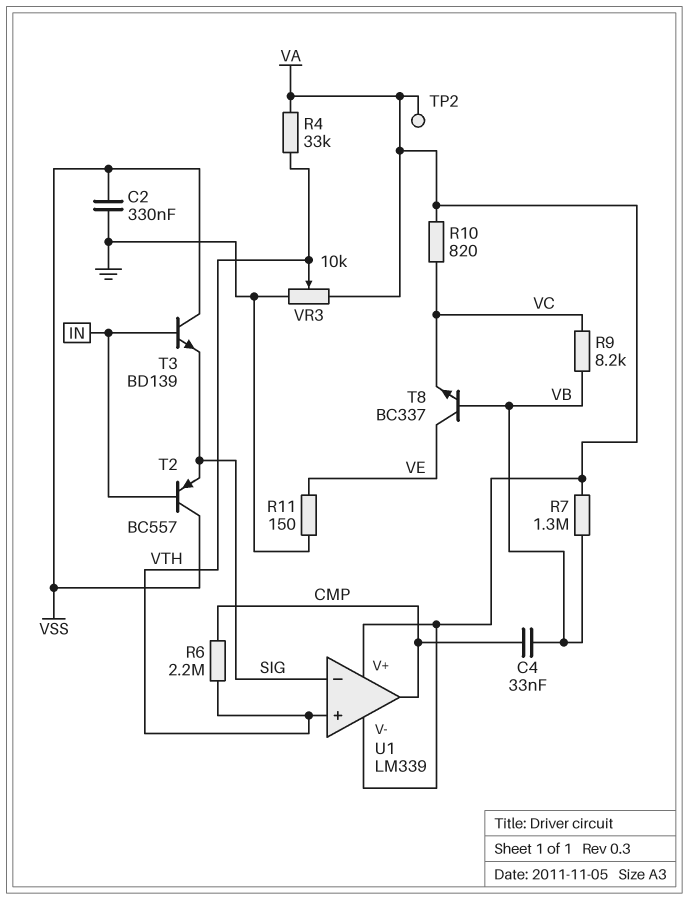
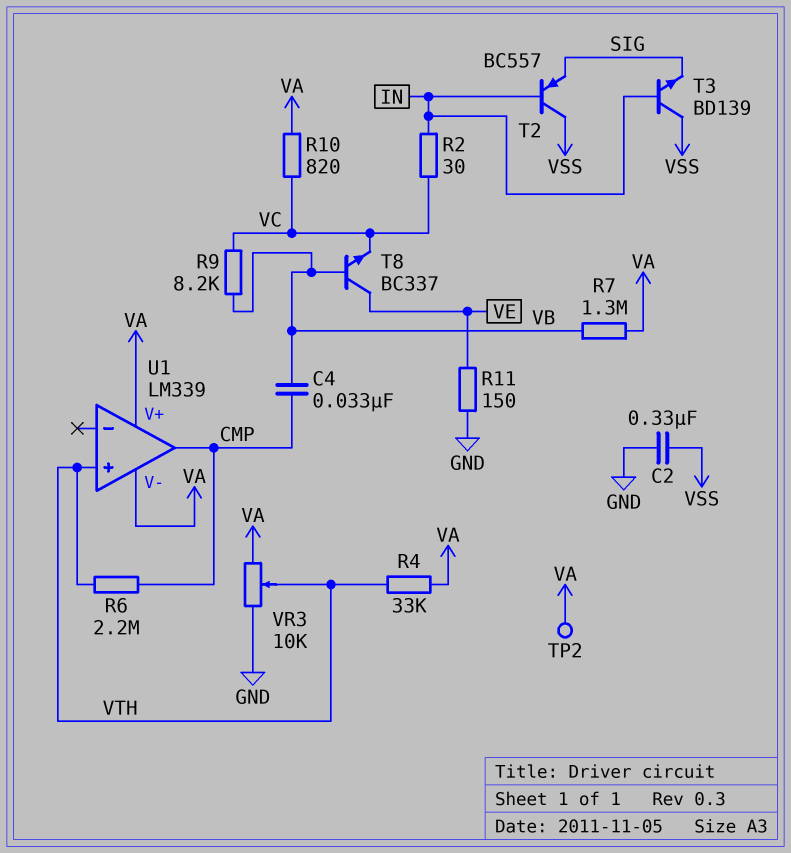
R2: none -> 30 (IN, VC)
U1 pin in-: SIG -> none

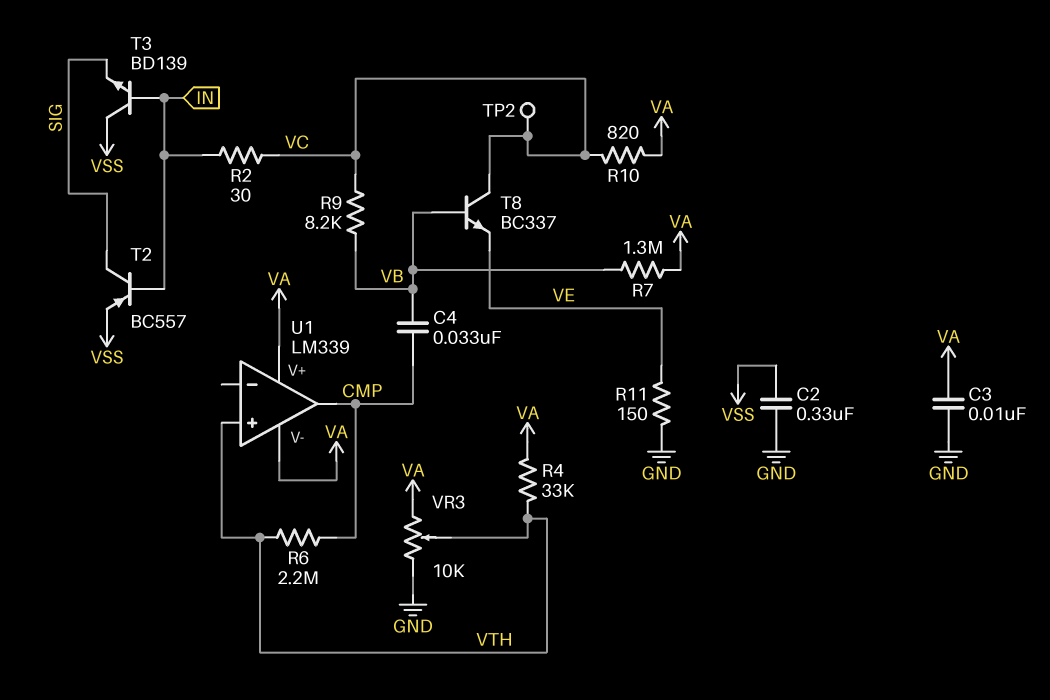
C3: none -> 10nF (GND, VA)
T2: PNP BC557 (B IN, C VSS, E SIG) -> PNP BC557 (B IN, C SIG, E VSS)
T8: NPN BC337 (B VB, C VE, E VC) -> NPN BC337 (B VB, C VC, E VE)
TP2: test point (VA) -> test point (VC)

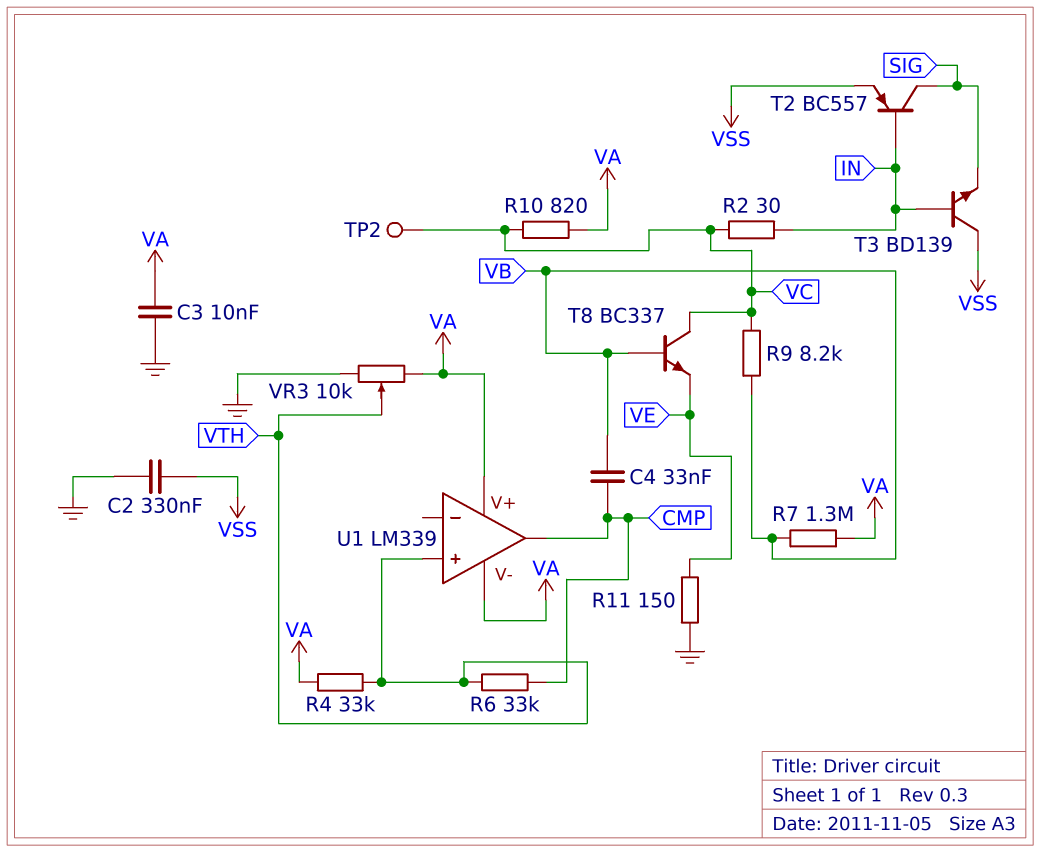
R6: 2.2M (CMP, VTH) -> 33k (CMP, VTH)

